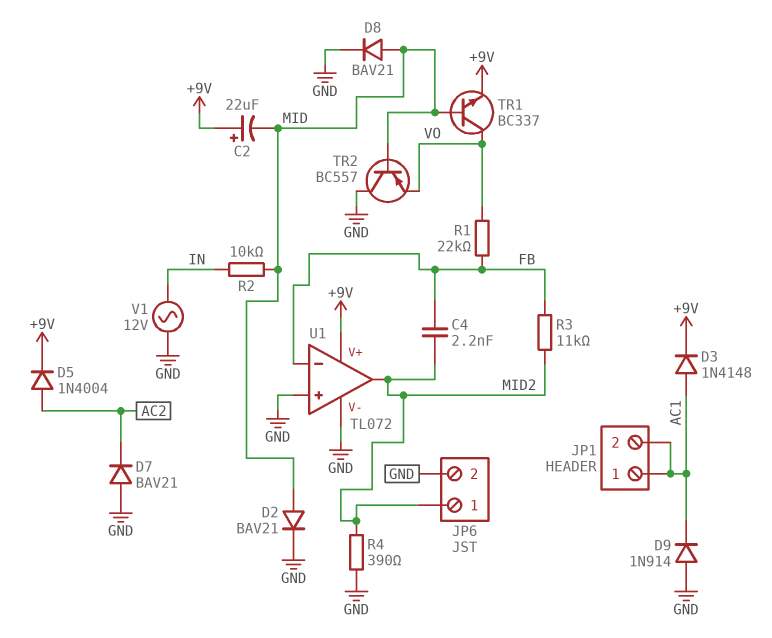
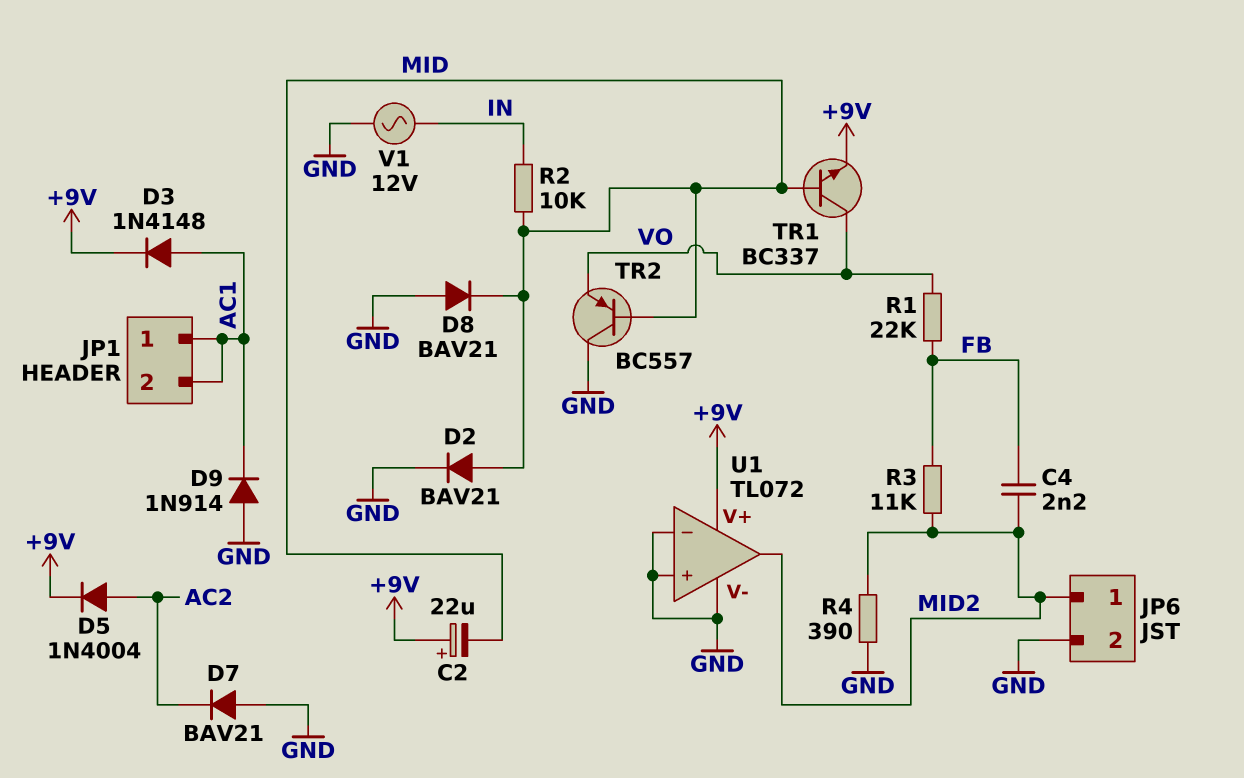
D8: diode BAV21 (A MID, K GND) -> diode BAV21 (A GND, K MID)
U1 pin in-: FB -> GND

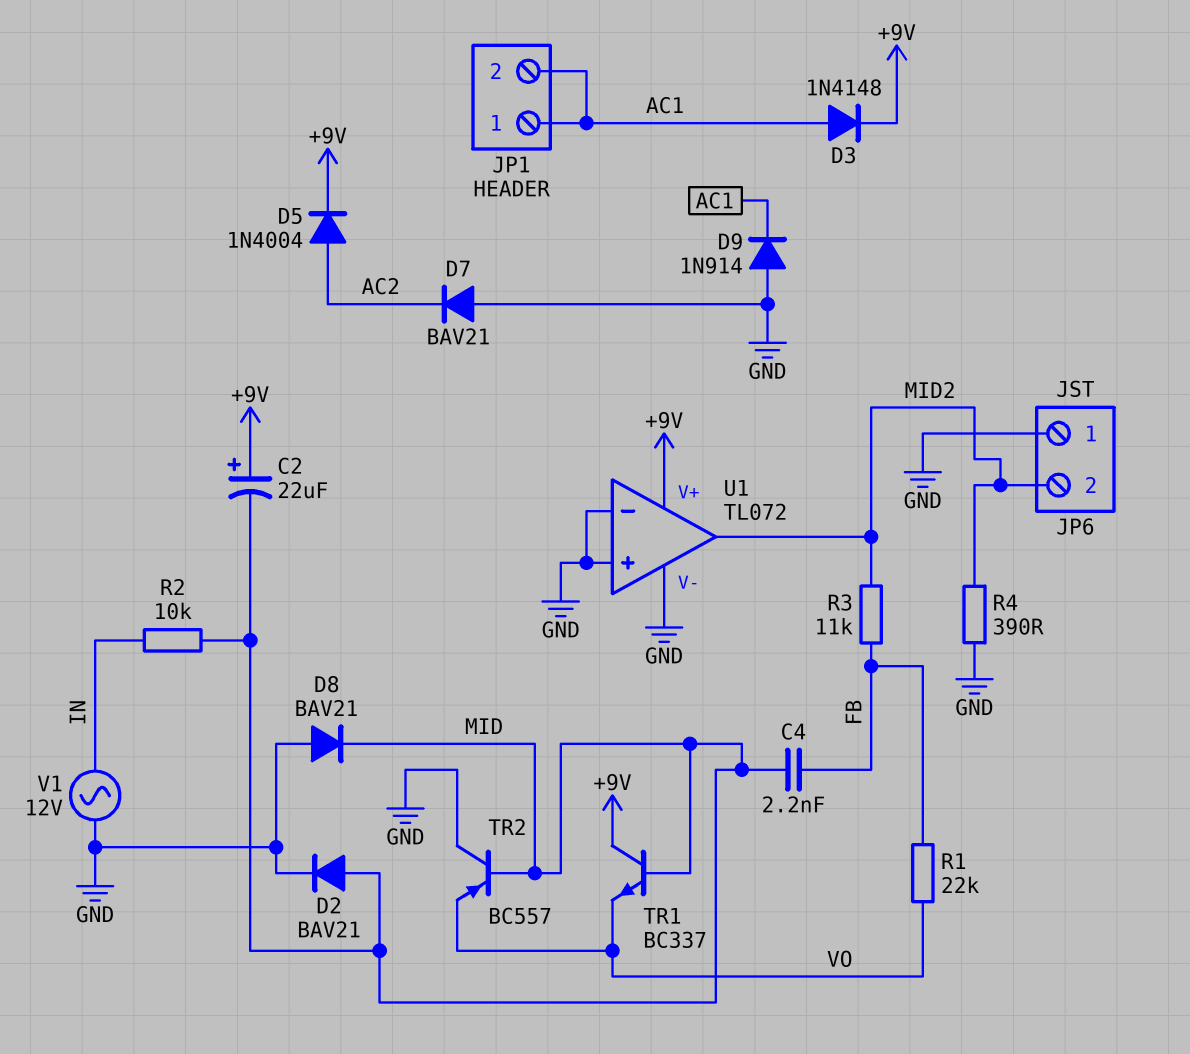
C4: 2.2nF (FB, MID2) -> 2.2nF (FB, MID)
JP6 pin 1: MID2 -> GND
JP6 pin 2: GND -> MID2
TR1: NPN BC337 (B MID, C VO, E +9V) -> NPN BC337 (B MID, C +9V, E VO)

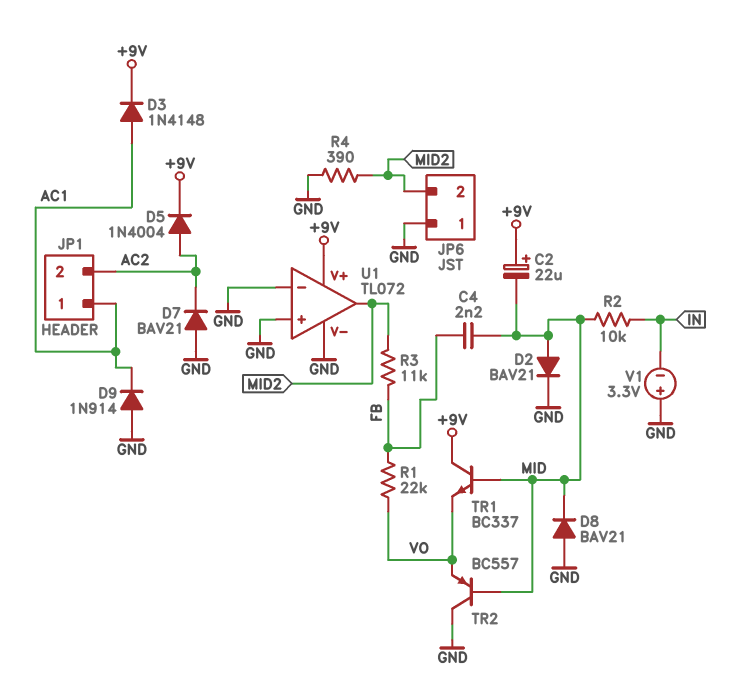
JP1 pin 2: AC1 -> AC2
V1: AC 12V (GND, IN) -> 3.3V (plus GND, minus IN)

